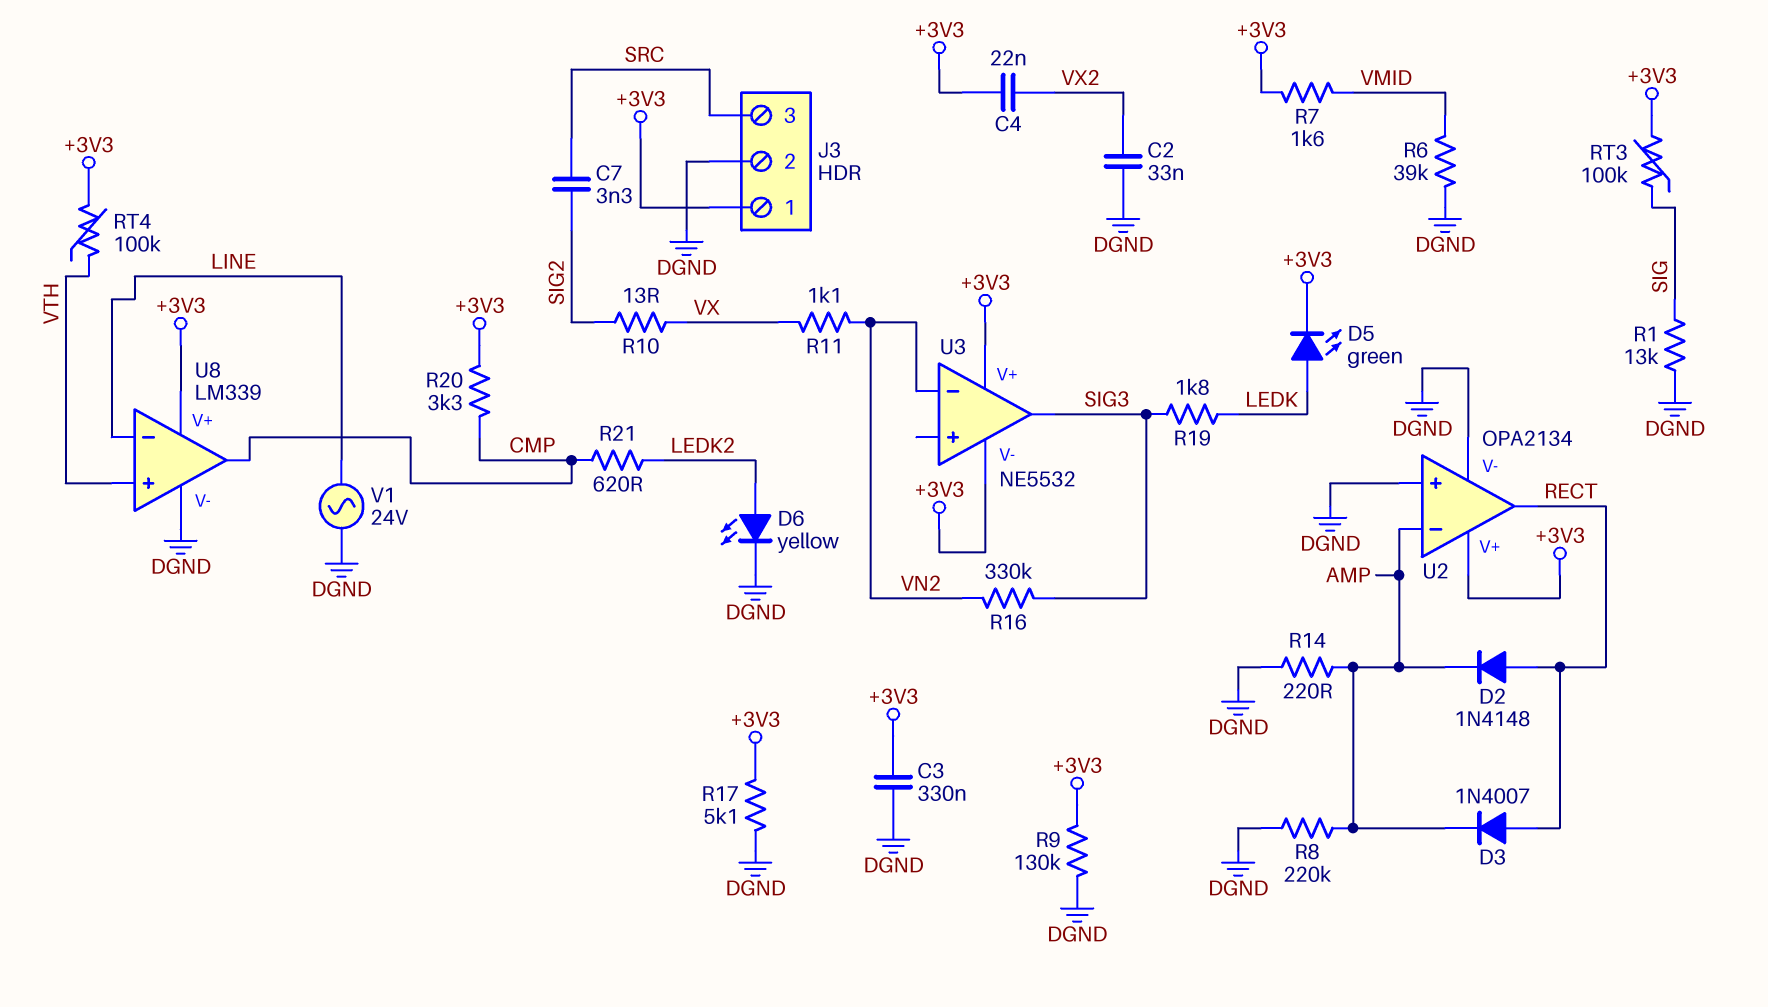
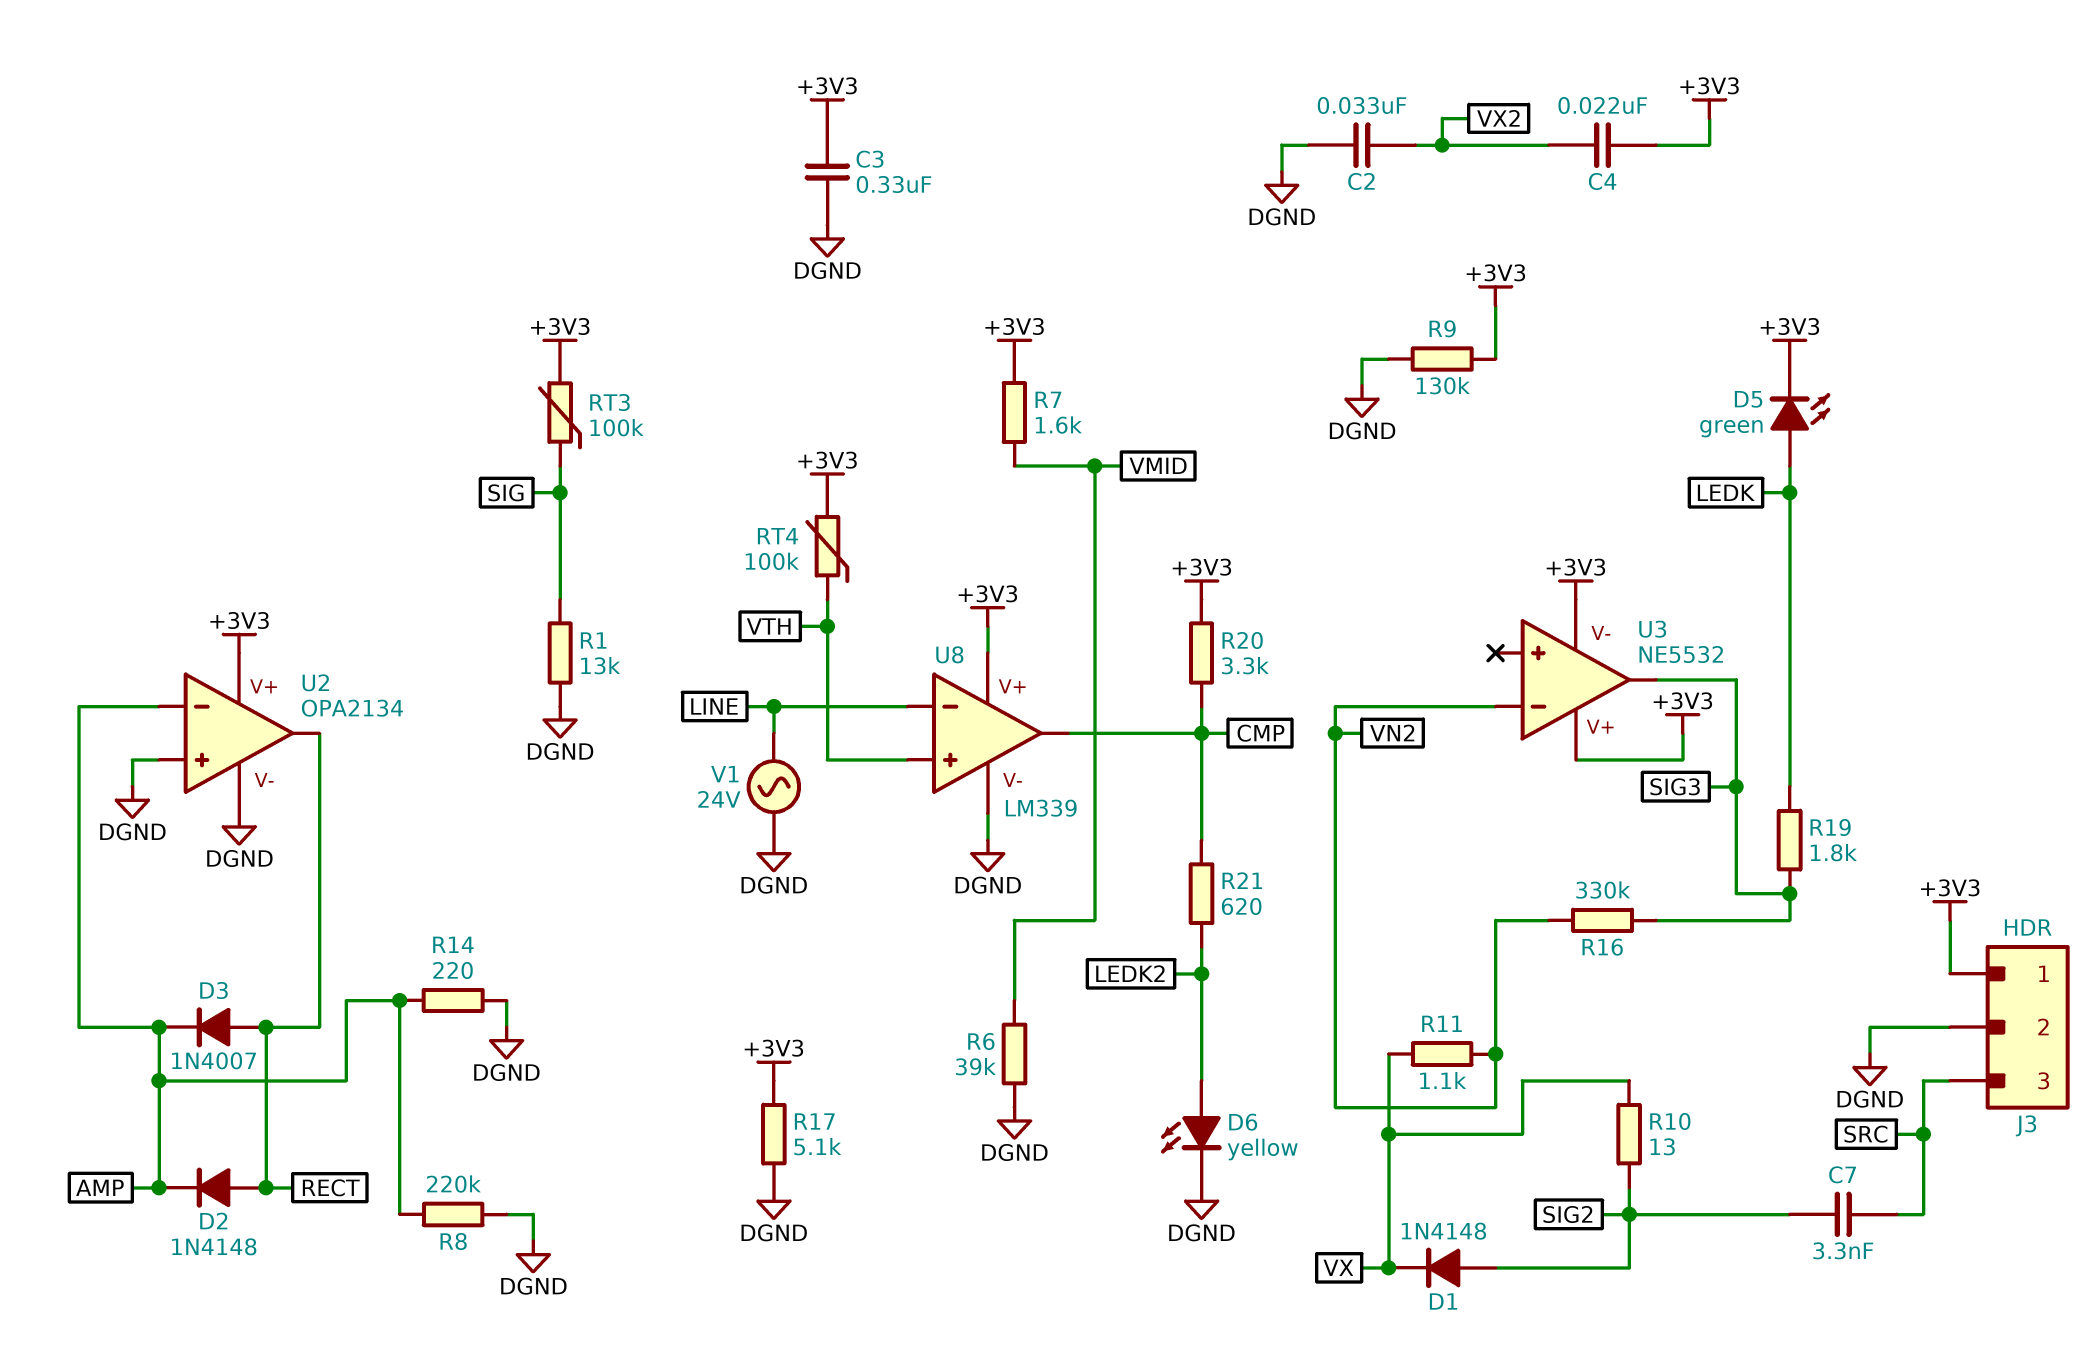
D1: none -> diode 1N4148 (A SIG2, K VX)

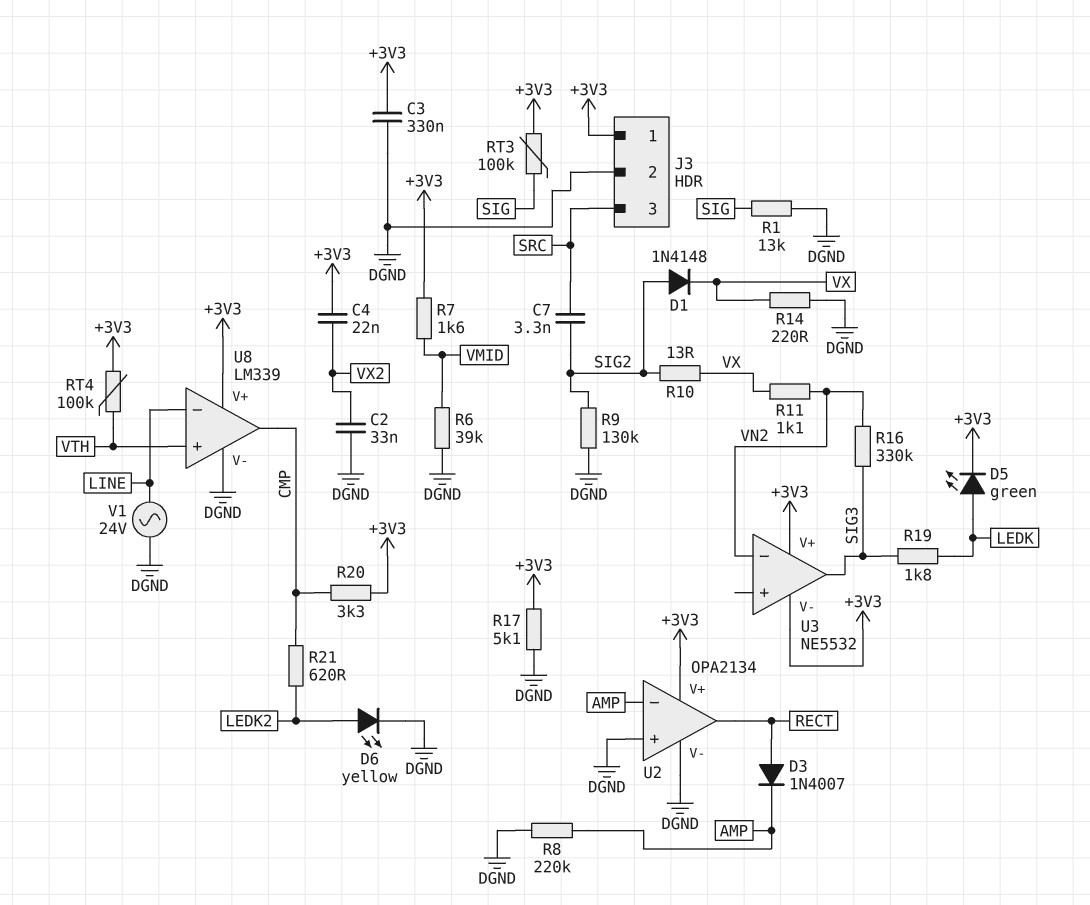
D2: diode 1N4148 (A RECT, K AMP) -> none
R9: 130k (+3V3, DGND) -> 130k (DGND, SIG2)
R14: 220 (AMP, DGND) -> 220 (DGND, VX)

